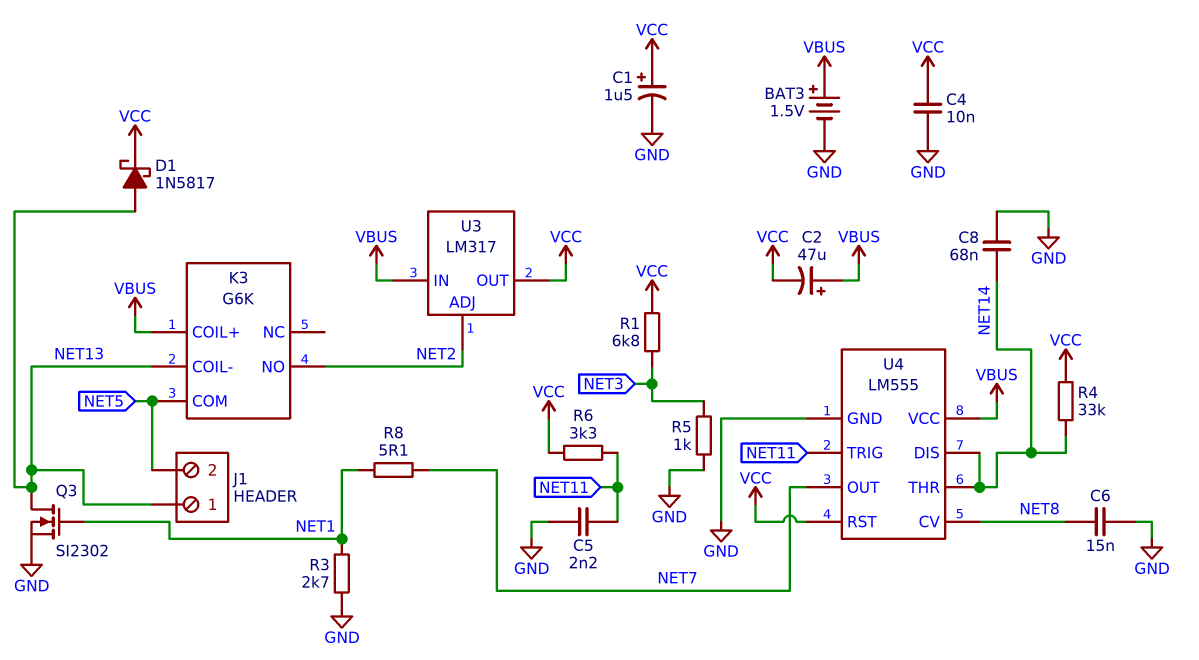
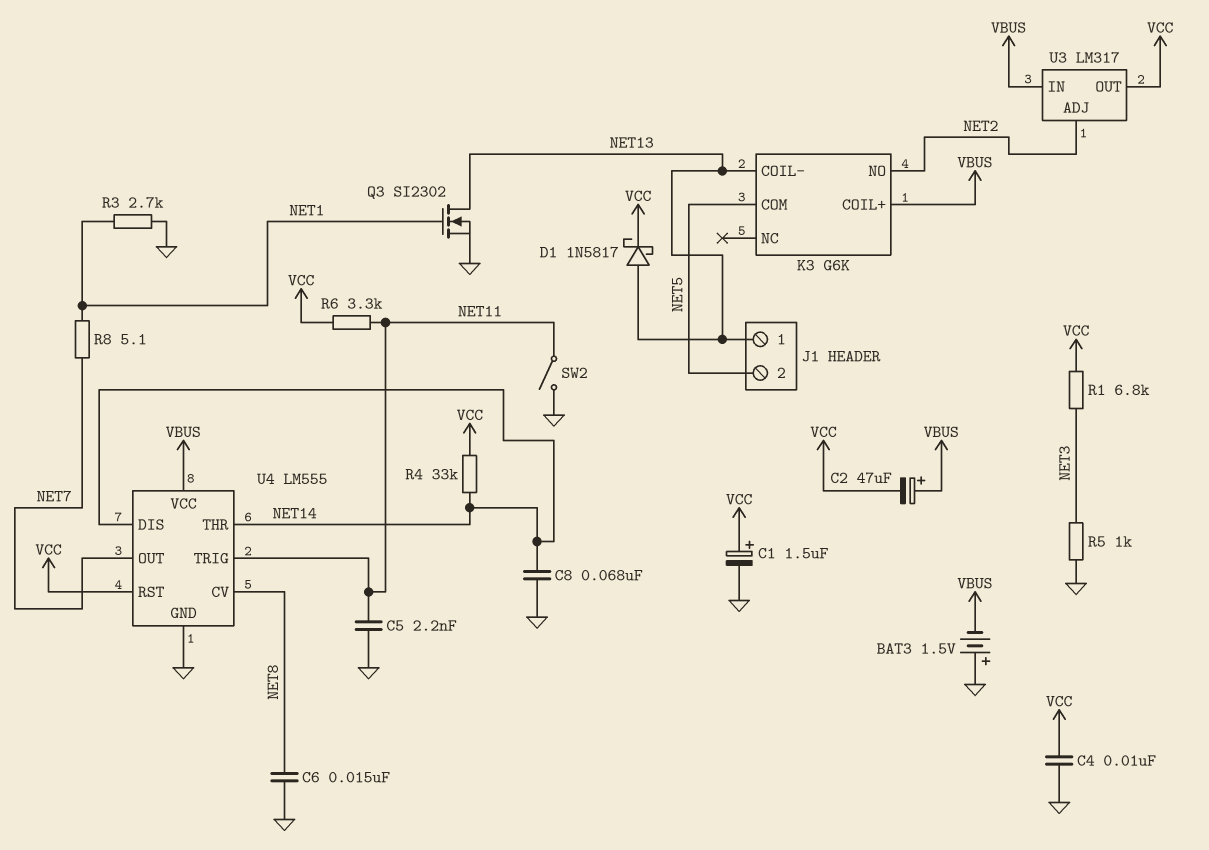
BAT3: 1.5V (plus VBUS, minus GND) -> 1.5V (plus GND, minus VBUS)
SW2: none -> switch (GND, NET11)

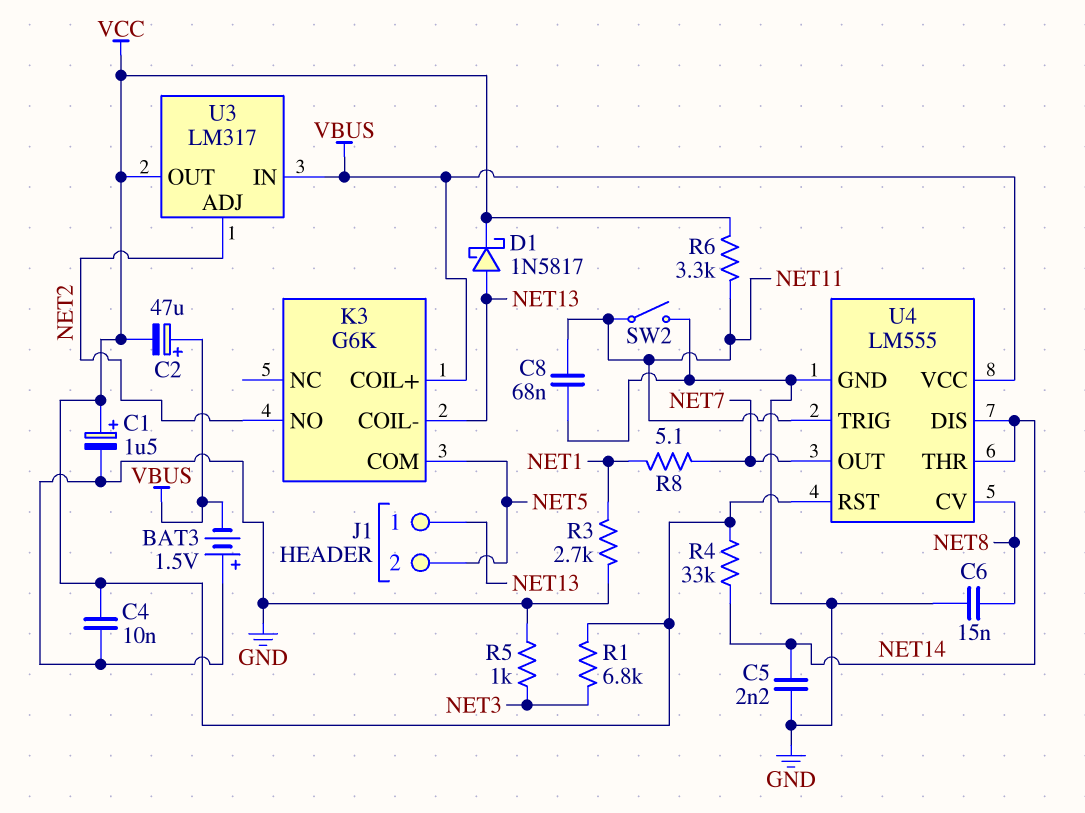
C5: 2.2nF (GND, NET11) -> 2.2nF (GND, NET14)
C8: 68nF (GND, NET14) -> 68nF (GND, NET11)
Q3: NMOS SI2302 (G NET1, D NET13, S GND) -> none

